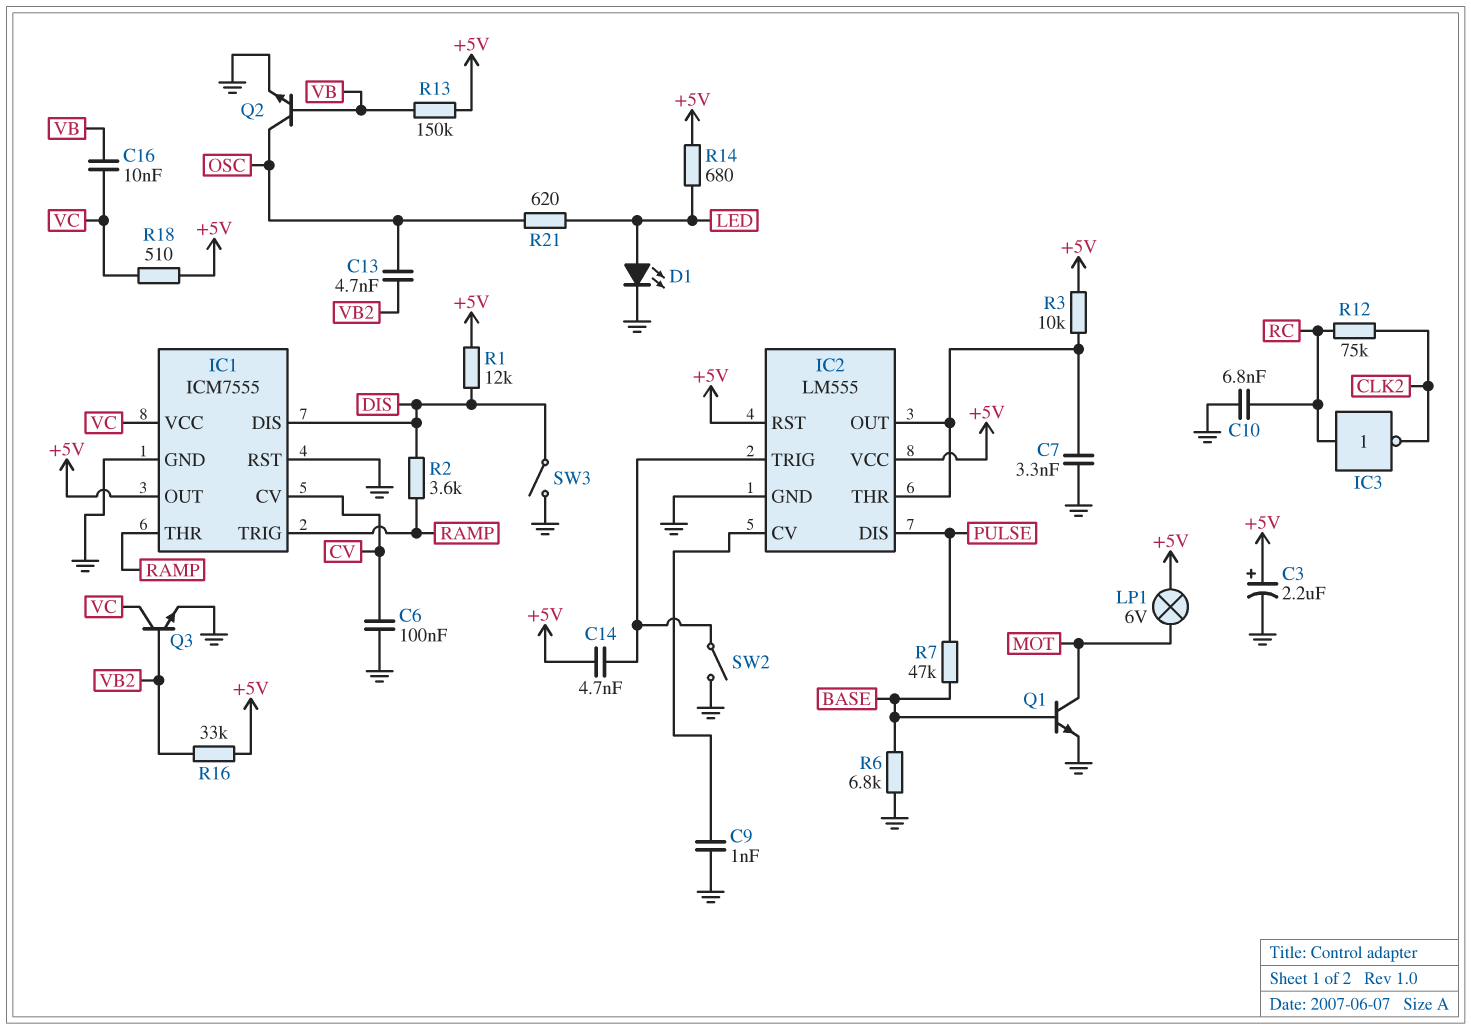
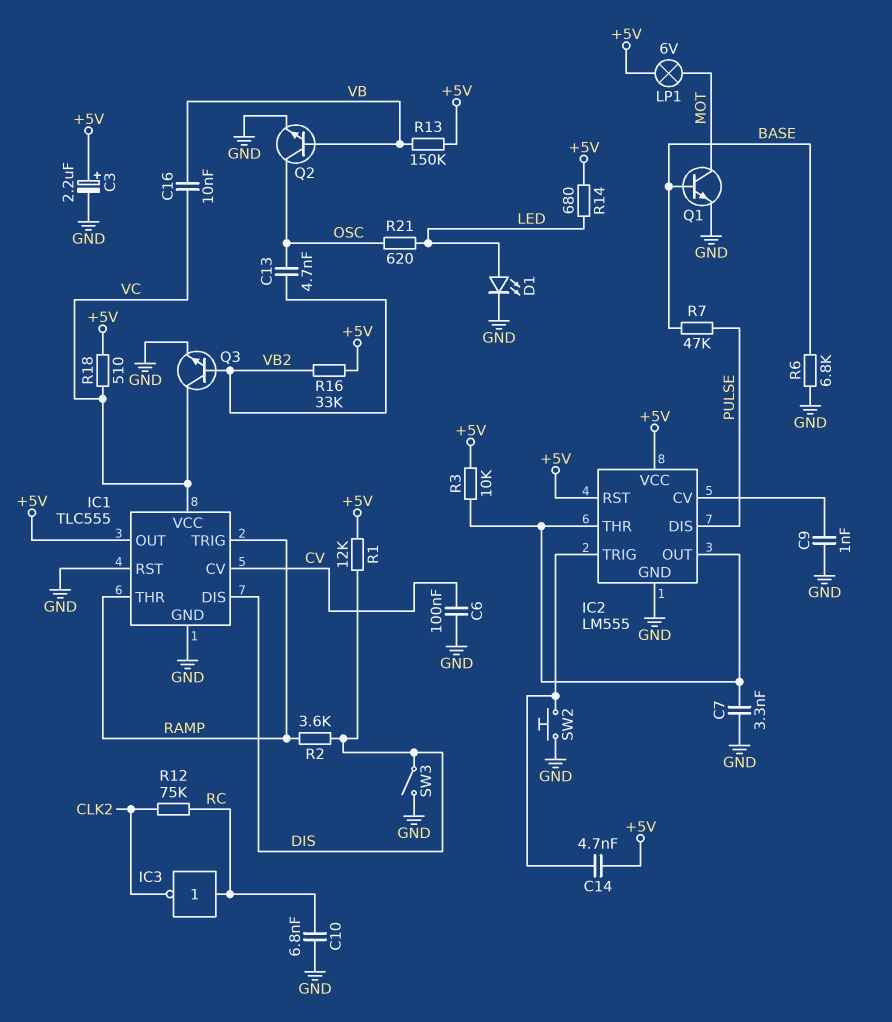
IC1: ICM7555 -> TLC555
SW2: switch (GND, IC2/TRIG) -> button (GND, IC2/TRIG)

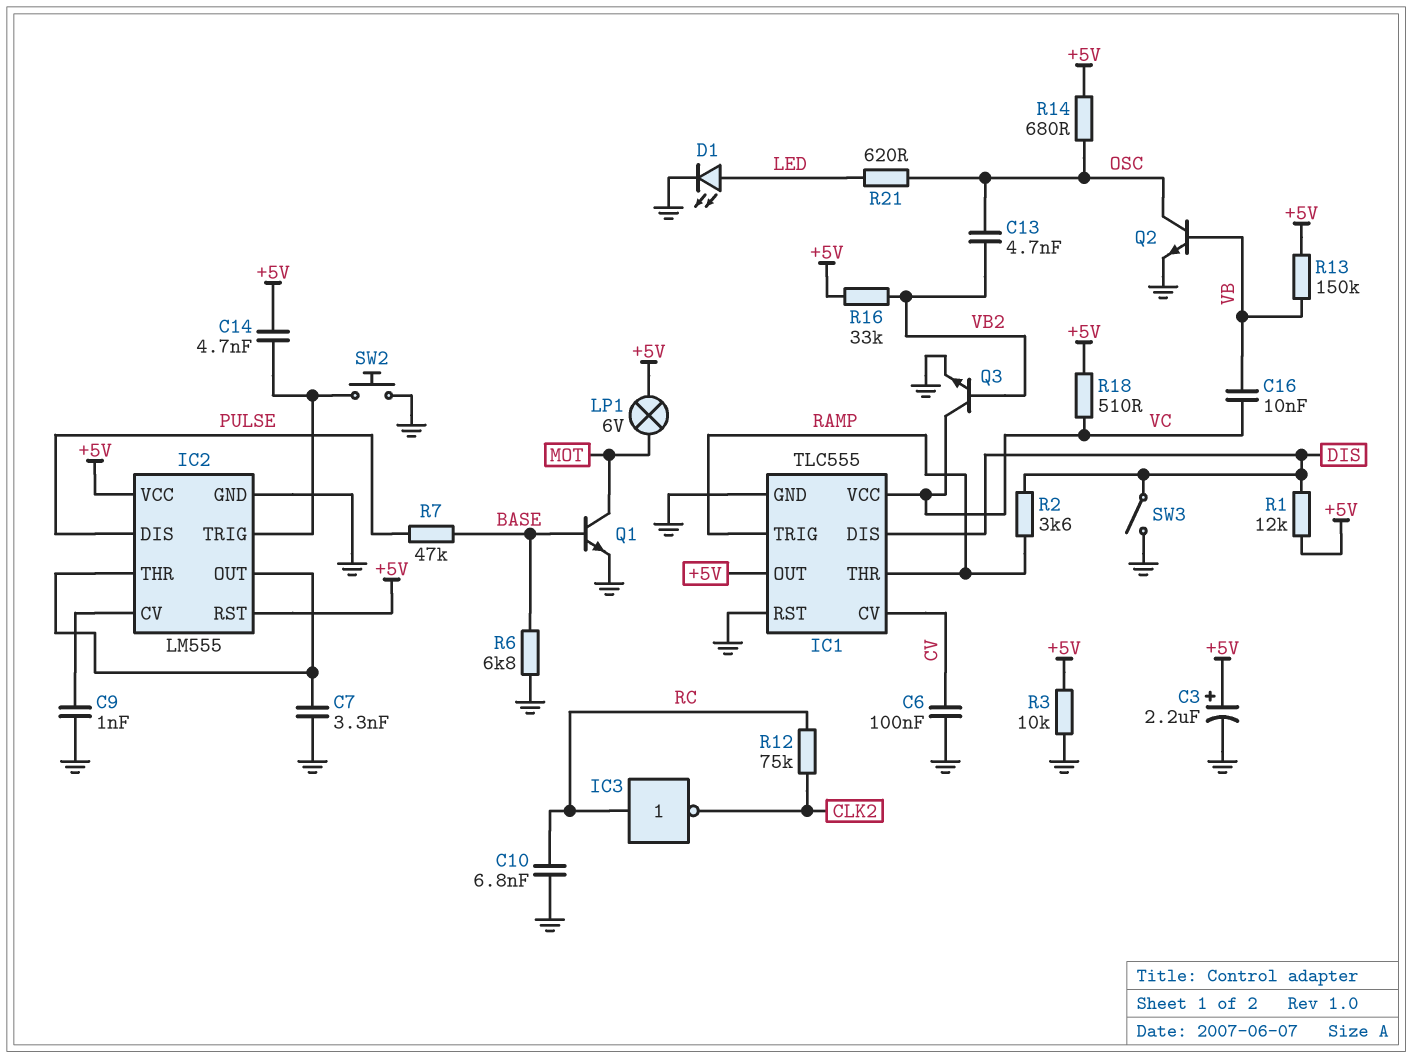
R3: 10k (+5V, IC2/OUT) -> 10k (+5V, GND)
R14: 680 (+5V, LED) -> 680 (+5V, OSC)

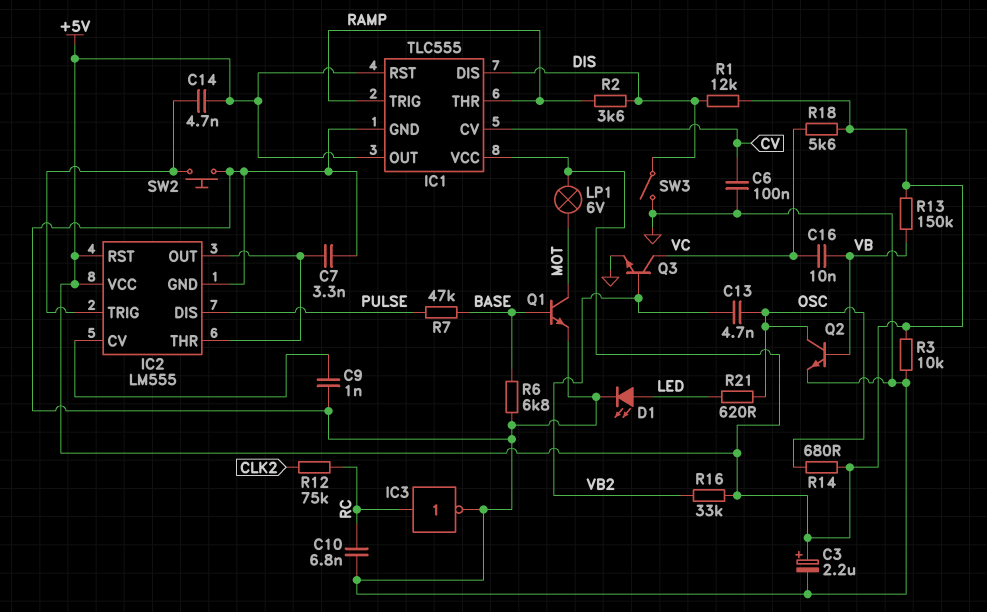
IC1 pin RST: GND -> +5V
IC1 pin VCC: VC -> +5V
IC3: NOT (in RC, out CLK2) -> NOT (in RC, out GND)
R18: 510 (+5V, VC) -> 5.6k (+5V, VC)

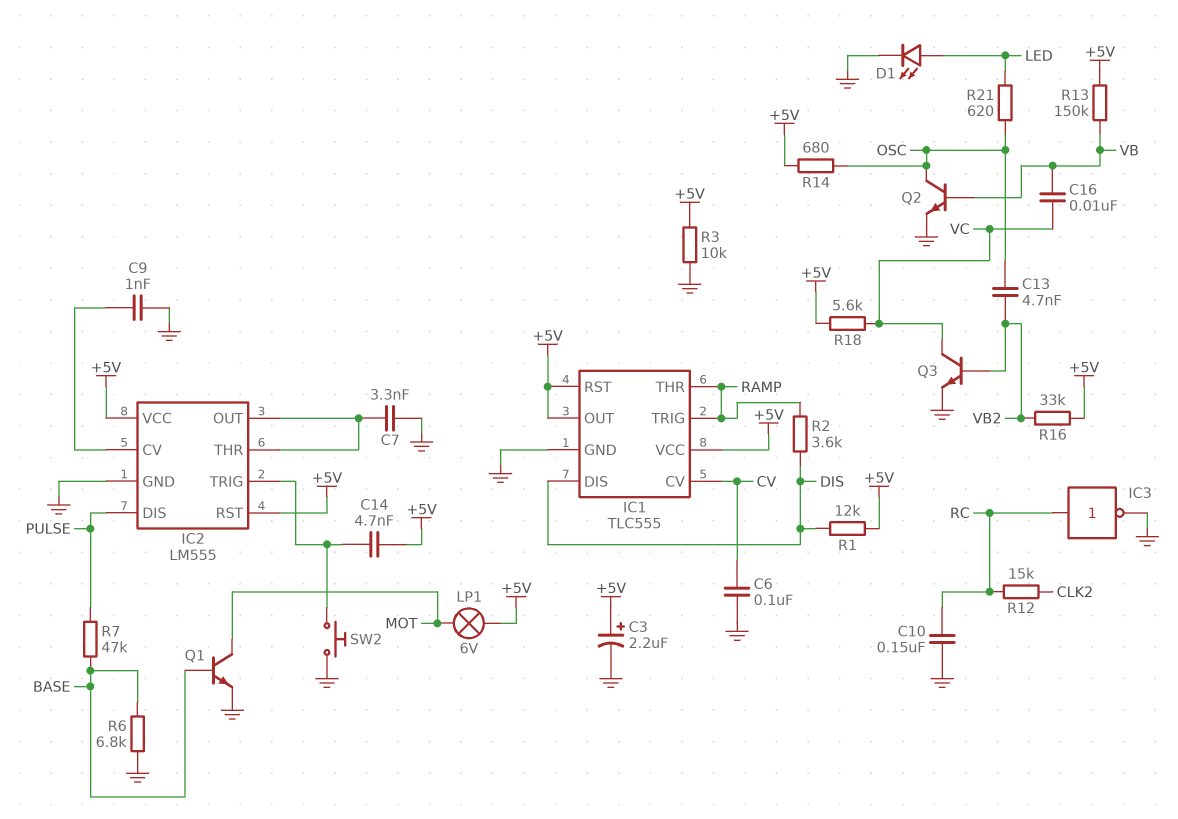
C10: 6.8nF (GND, RC) -> 150nF (GND, RC)
R12: 75k (CLK2, RC) -> 15k (CLK2, RC)
SW3: switch (DIS, GND) -> none

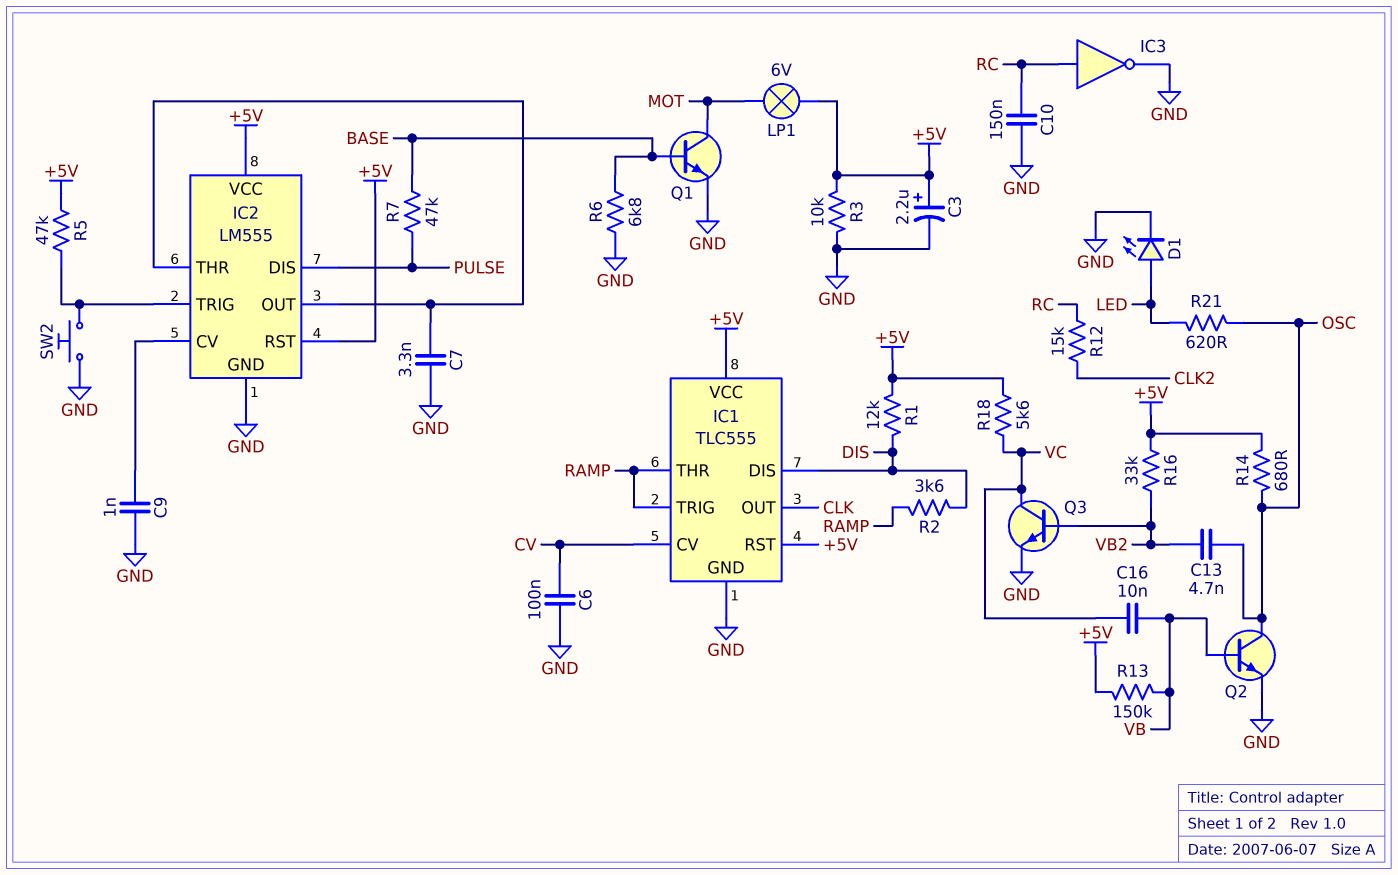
C14: 4.7nF (+5V, IC2/TRIG) -> none
IC1 pin OUT: +5V -> CLK
R5: none -> 47k (+5V, IC2/TRIG)

